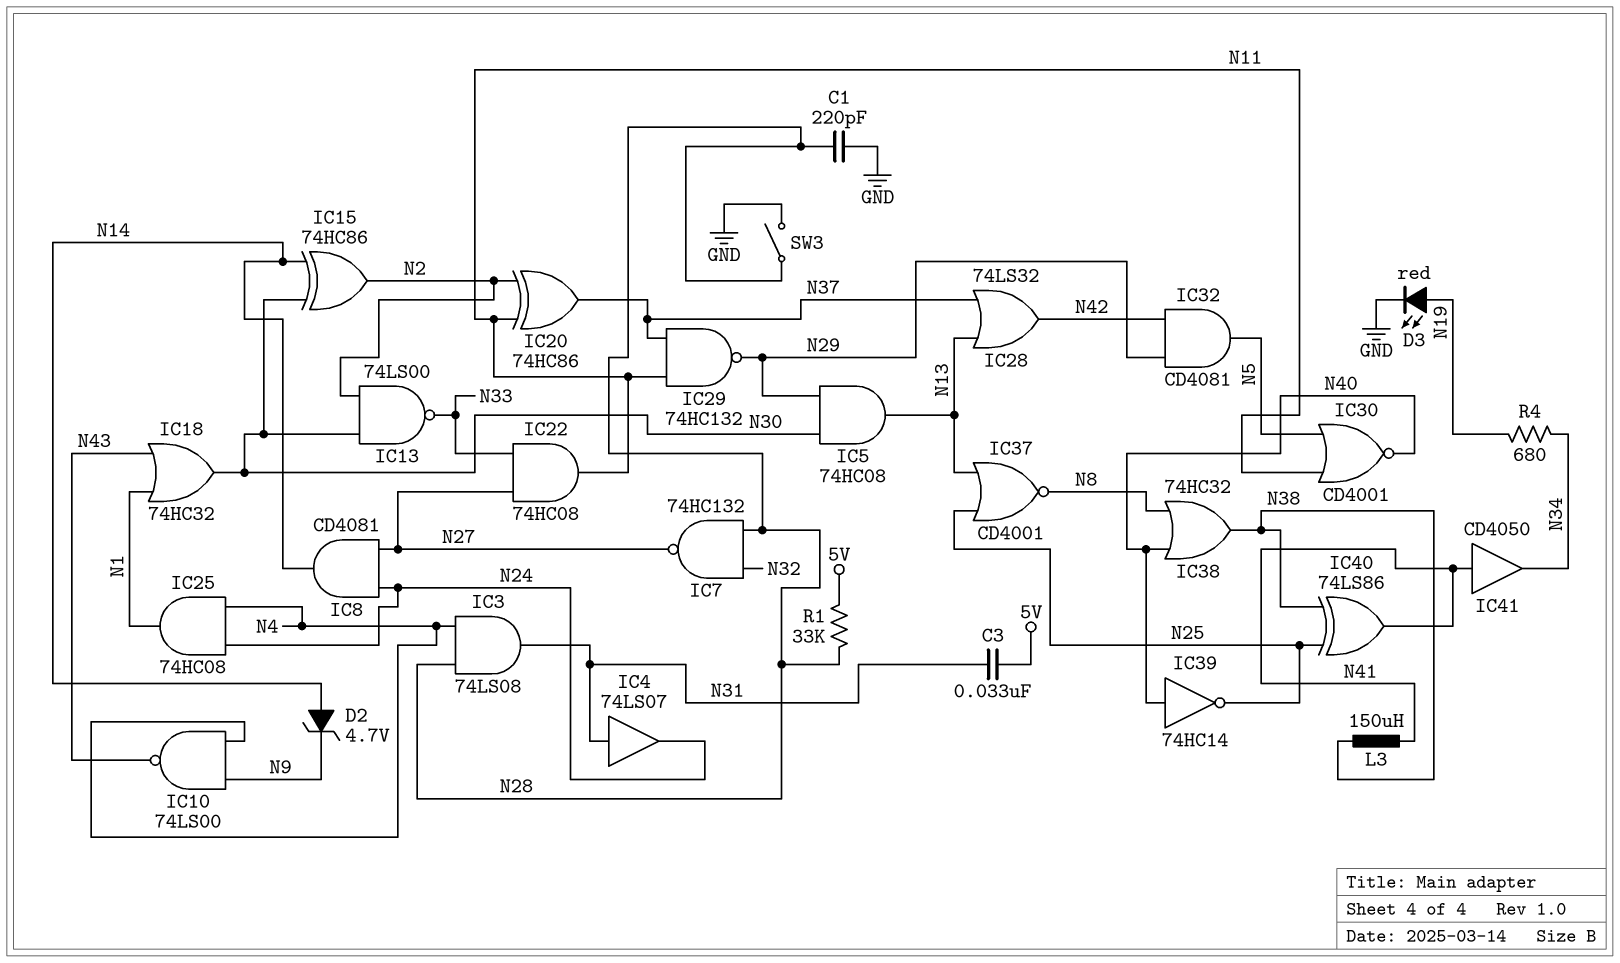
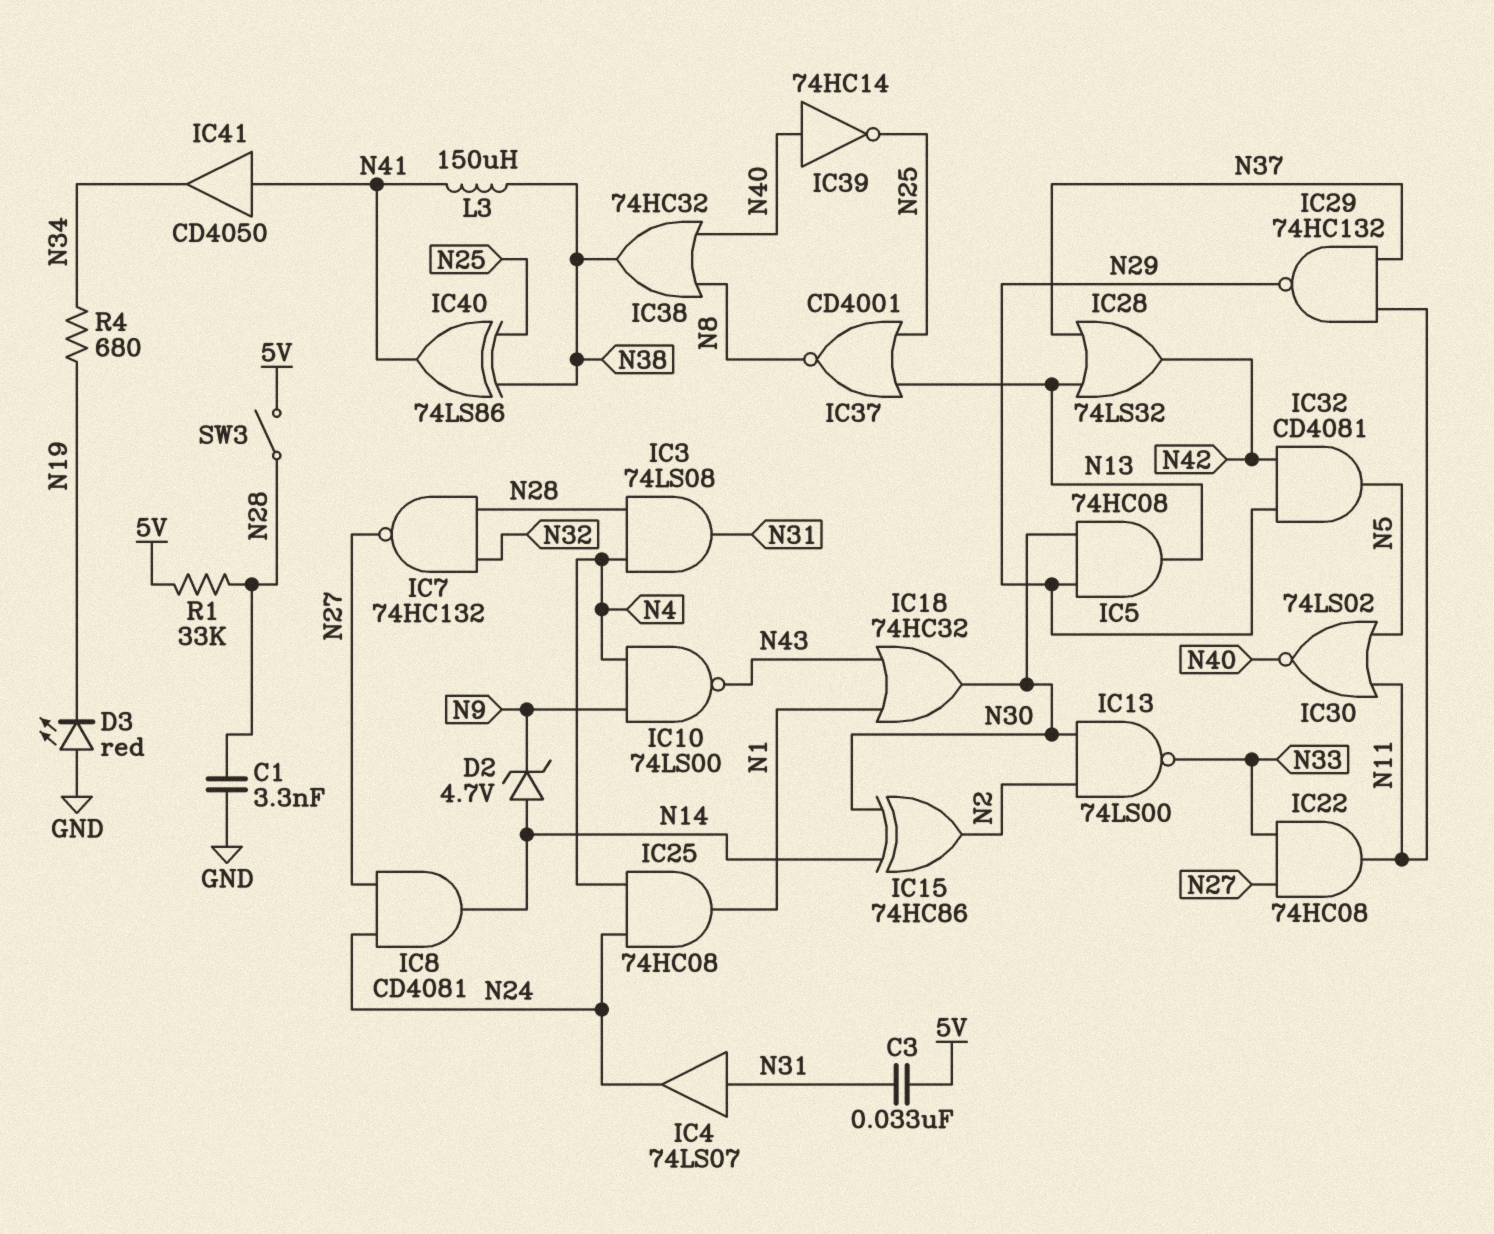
C1: 220pF (GND, N28) -> 3.3nF (GND, N28)
D3: LED red (A N19, K GND) -> LED red (A GND, K N19)
IC20: XOR 74HC86 (in N2, in N11, out N37) -> none
IC30: NOR CD4001 (in N5, in N11, out N40) -> NOR 74LS02 (in N5, in N11, out N40)
SW3: switch (GND, N28) -> switch (5V, N28)

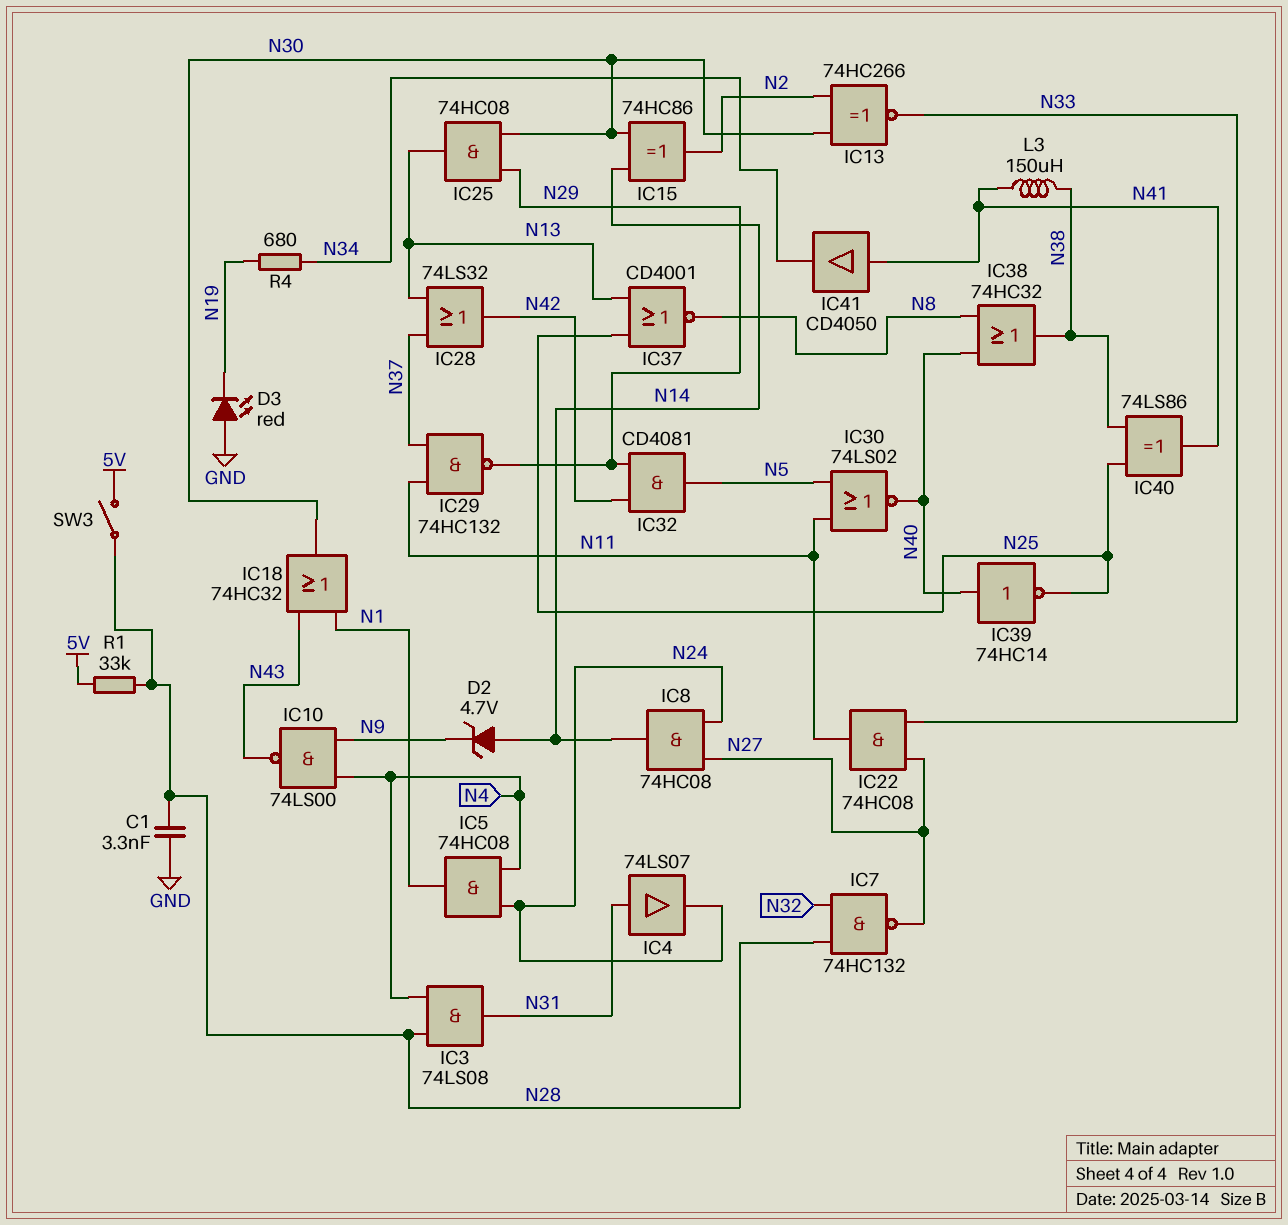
C3: 33nF (5V, N31) -> none
IC5: AND 74HC08 (in N29, in N30, out N13) -> AND 74HC08 (in N4, in N24, out N1)
IC8: AND CD4081 (in N24, in N27, out N14) -> AND 74HC08 (in N24, in N27, out N14)
IC13: NAND 74LS00 (in N2, in N30, out N33) -> XNOR 74HC266 (in N2, in N30, out N33)
IC25: AND 74HC08 (in N4, in N24, out N1) -> AND 74HC08 (in N29, in N30, out N13)

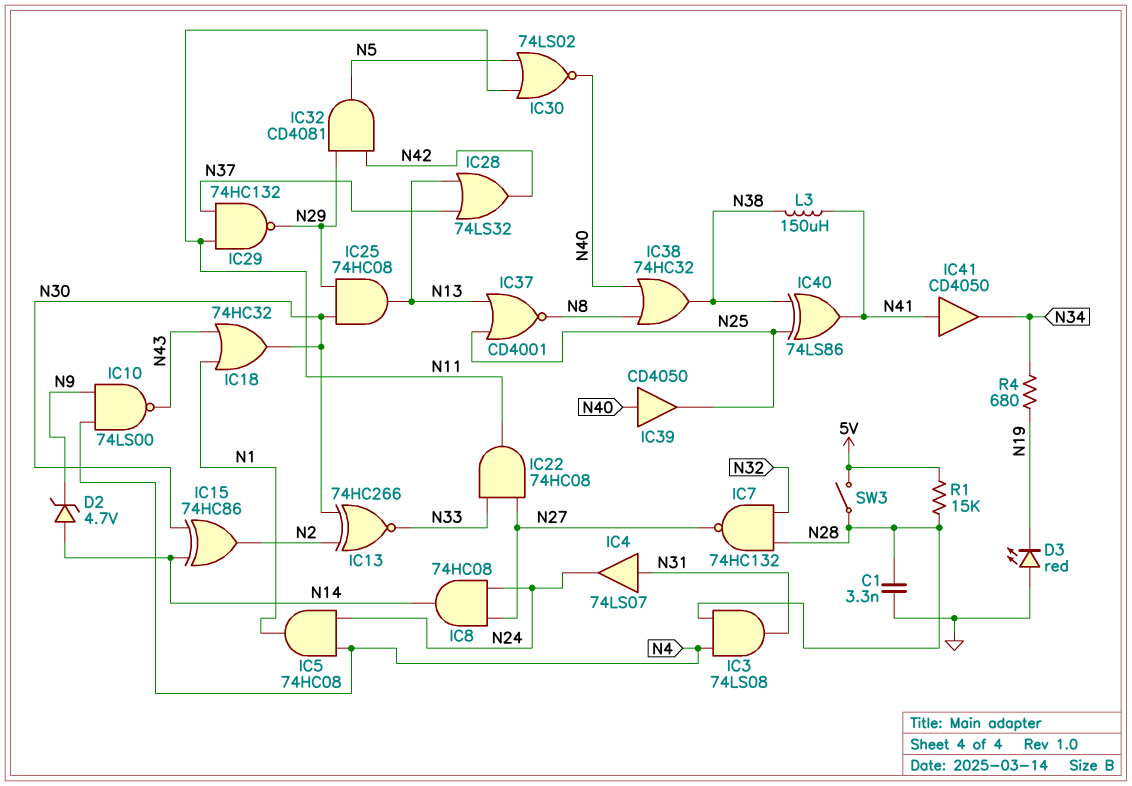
IC39: NOT 74HC14 (in N40, out N25) -> buffer CD4050 (in N40, out N25)
R1: 33k (5V, N28) -> 15k (5V, N28)

